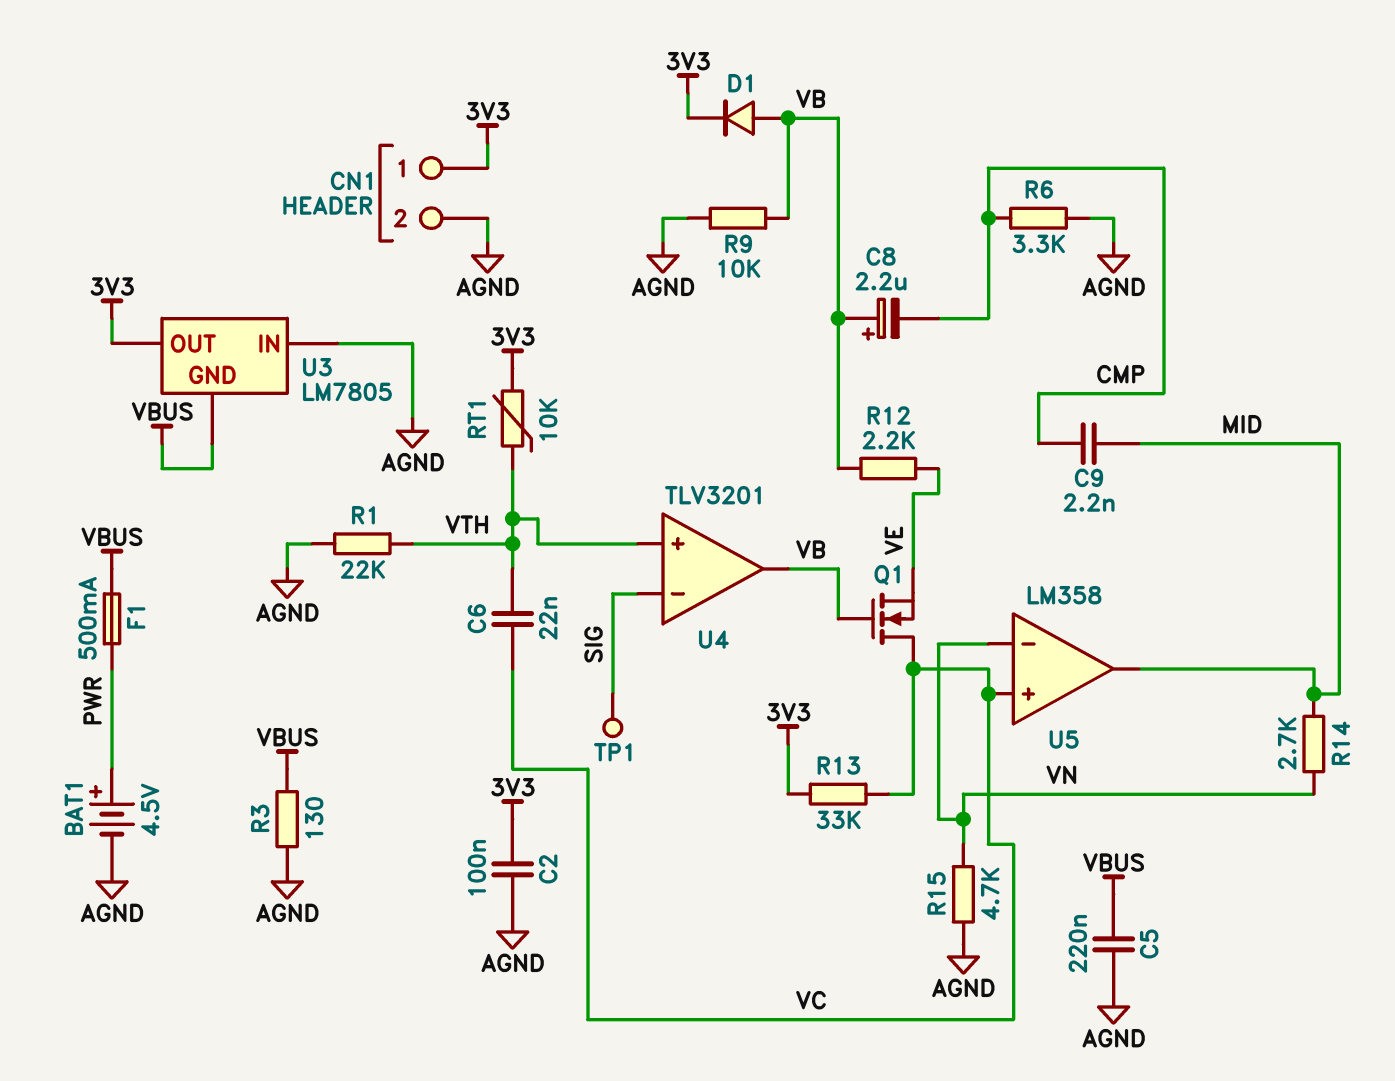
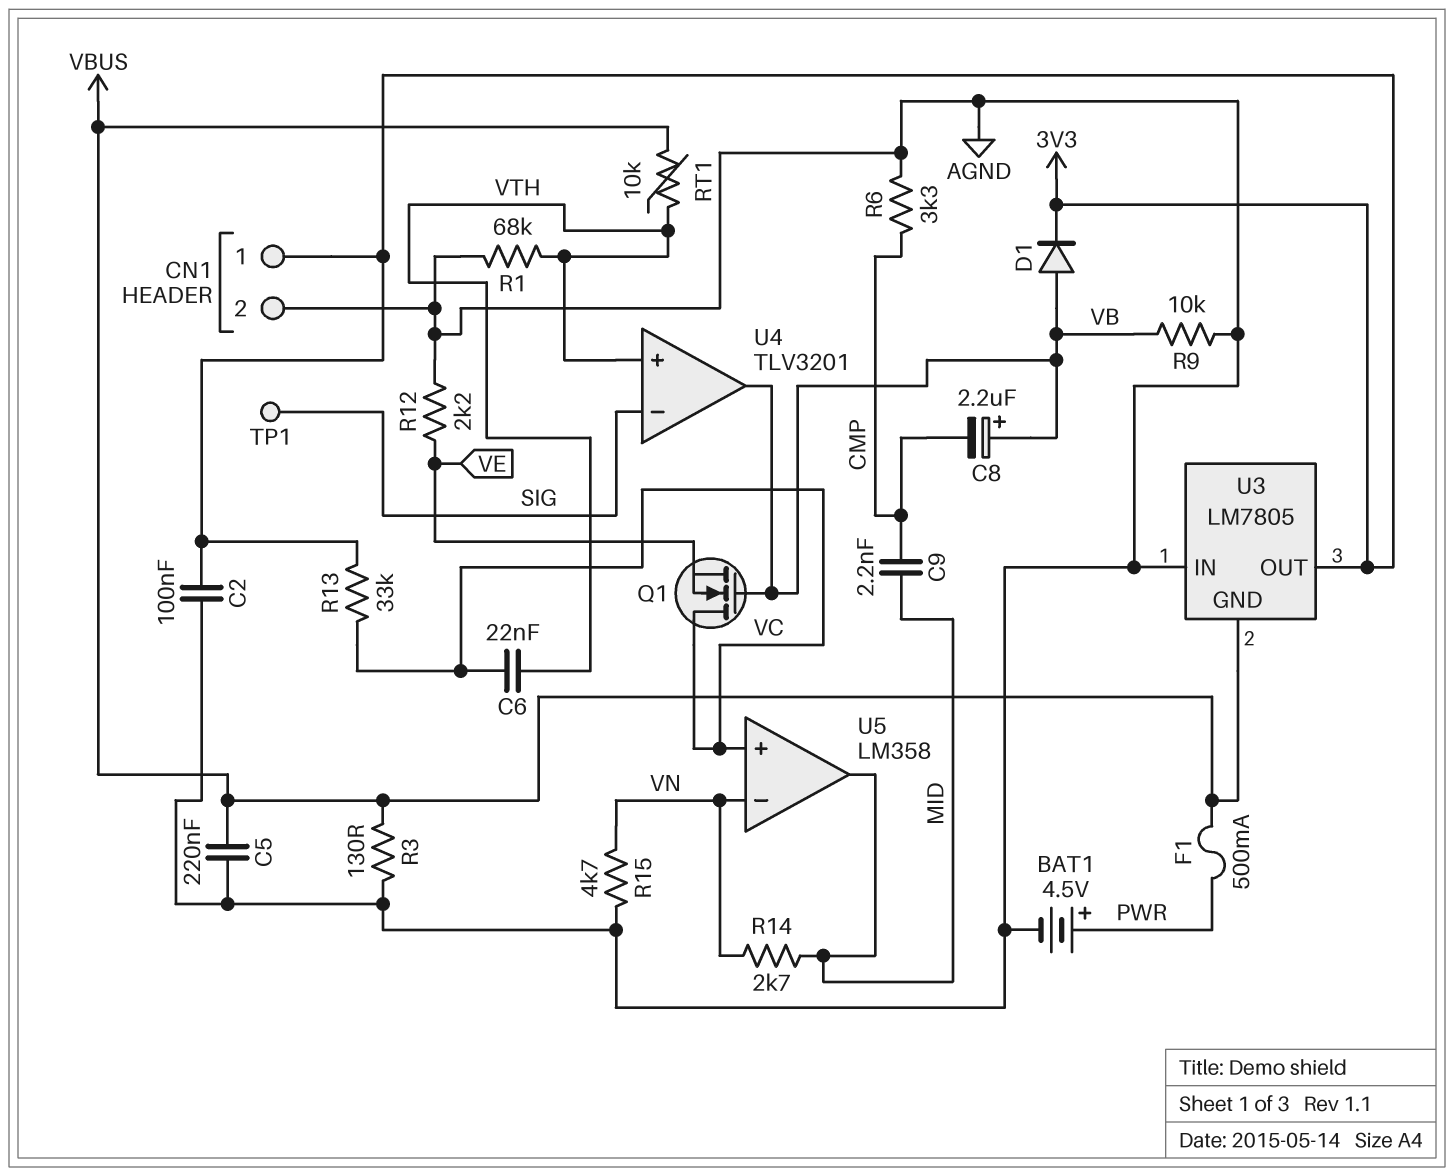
R1: 22k (AGND, VTH) -> 68k (AGND, VTH)
R12: 2.2k (VB, VE) -> 2.2k (AGND, VE)
RT1: 10k (3V3, VTH) -> 10k (VBUS, VTH)

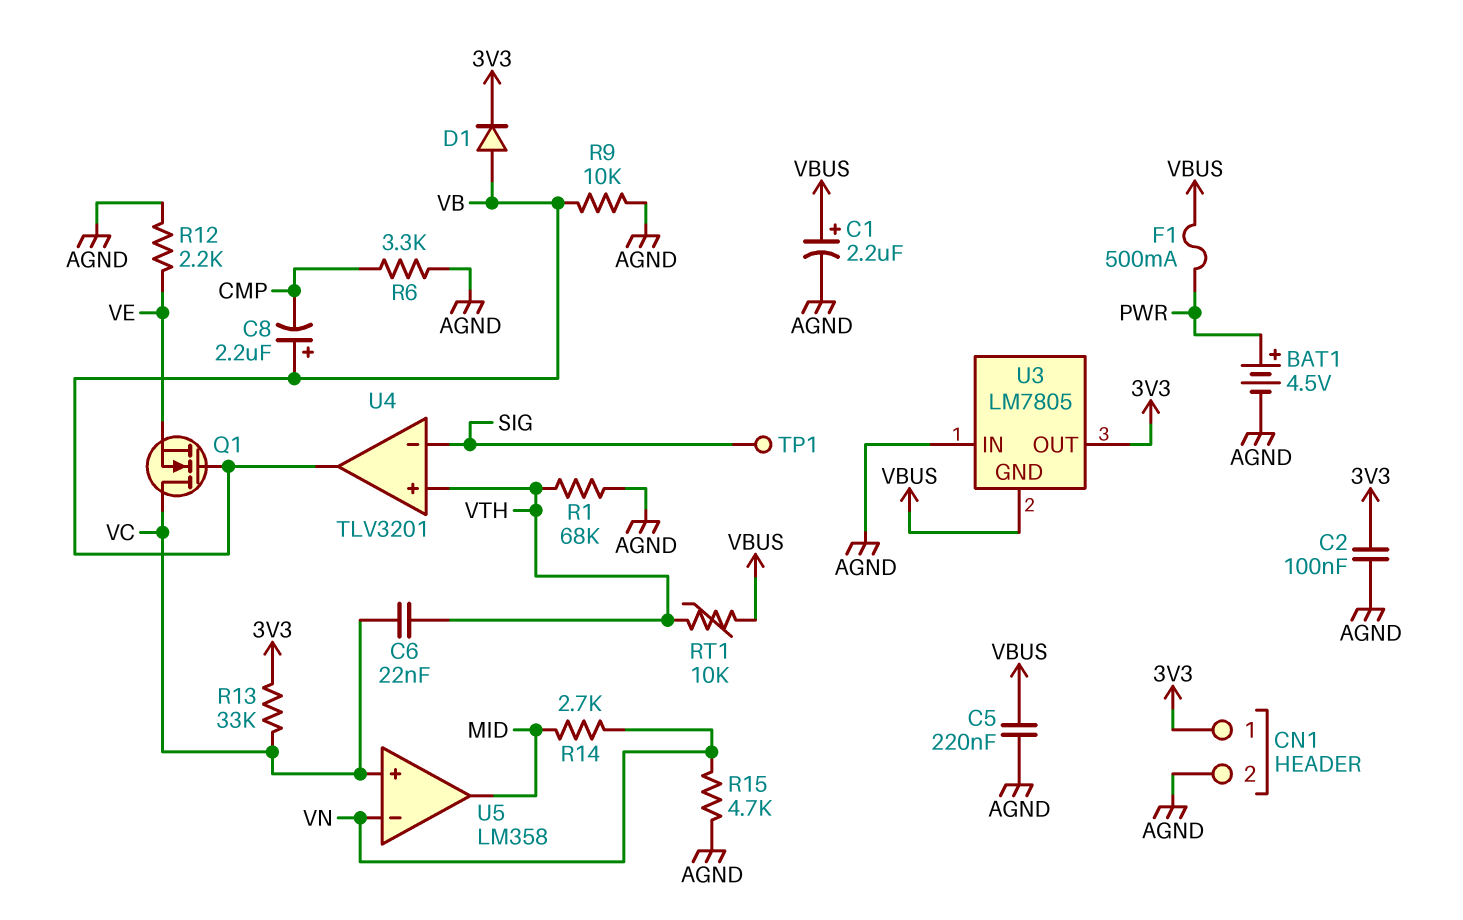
C1: none -> 2.2uF (plus VBUS, minus AGND)
C9: 2.2nF (CMP, MID) -> none
R3: 130 (AGND, VBUS) -> none

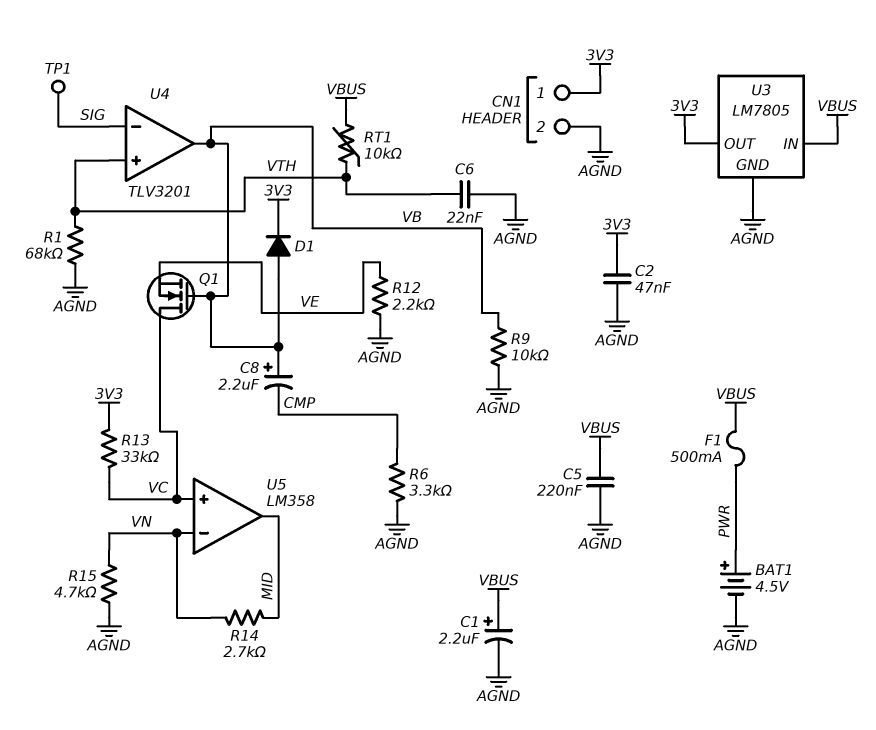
C2: 100nF (3V3, AGND) -> 47nF (3V3, AGND)
C6: 22nF (VC, VTH) -> 22nF (AGND, VTH)
U3 pin GND: VBUS -> AGND
U3 pin IN: AGND -> VBUS

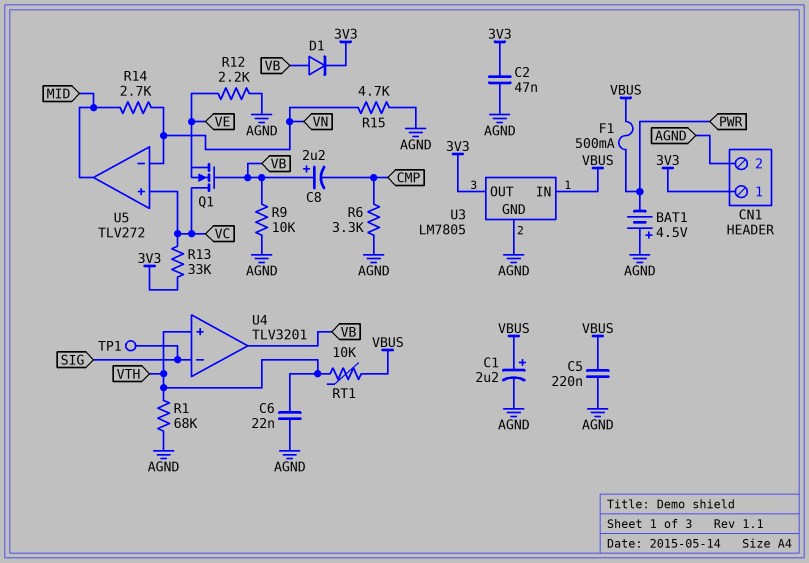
BAT1: 4.5V (plus PWR, minus AGND) -> 4.5V (plus AGND, minus PWR)
U5: LM358 -> TLV272

